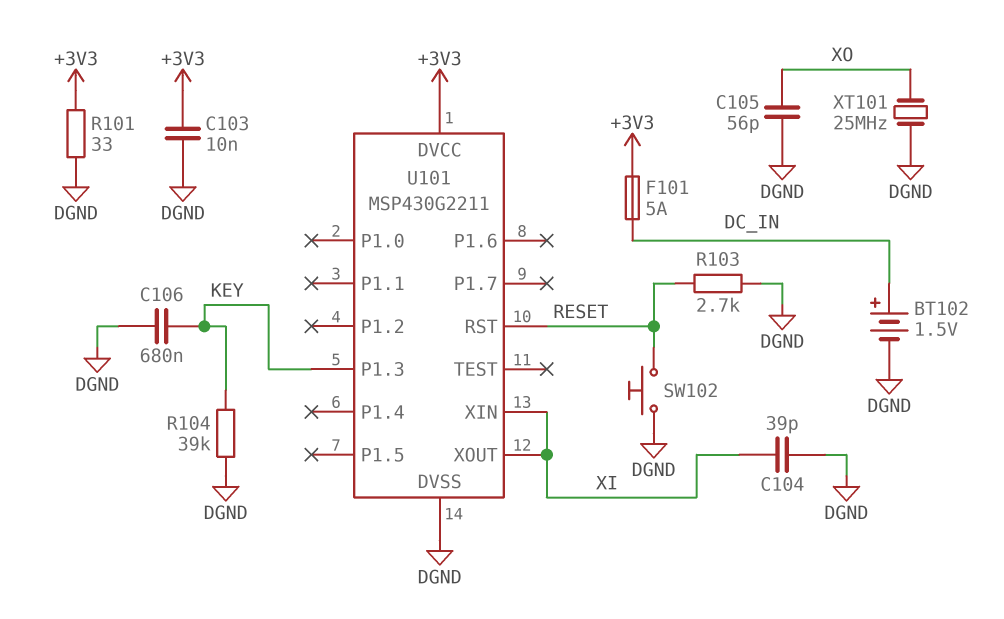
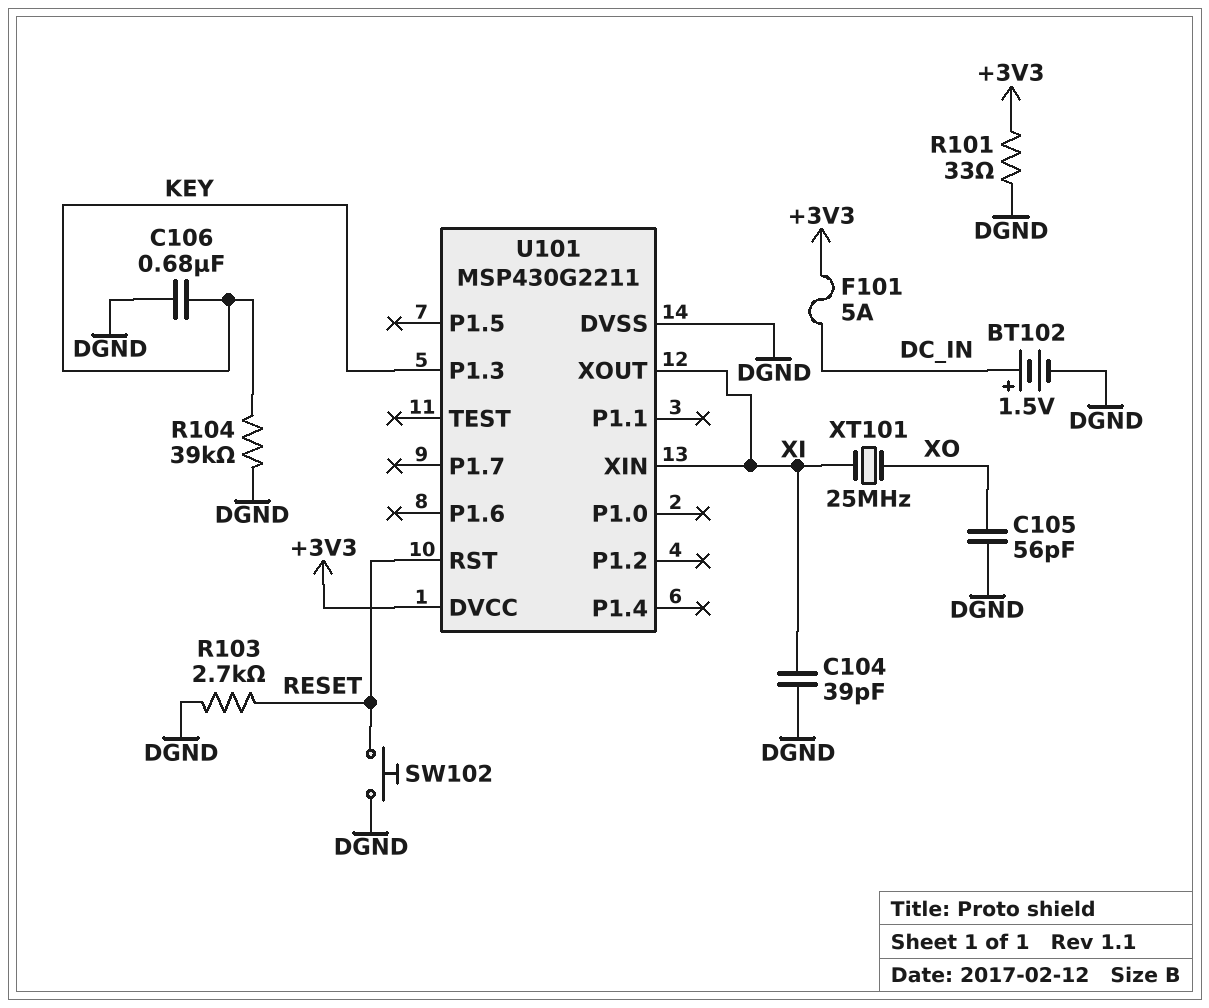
C103: 10nF (+3V3, DGND) -> none
XT101: 25MHz (DGND, XO) -> 25MHz (XI, XO)

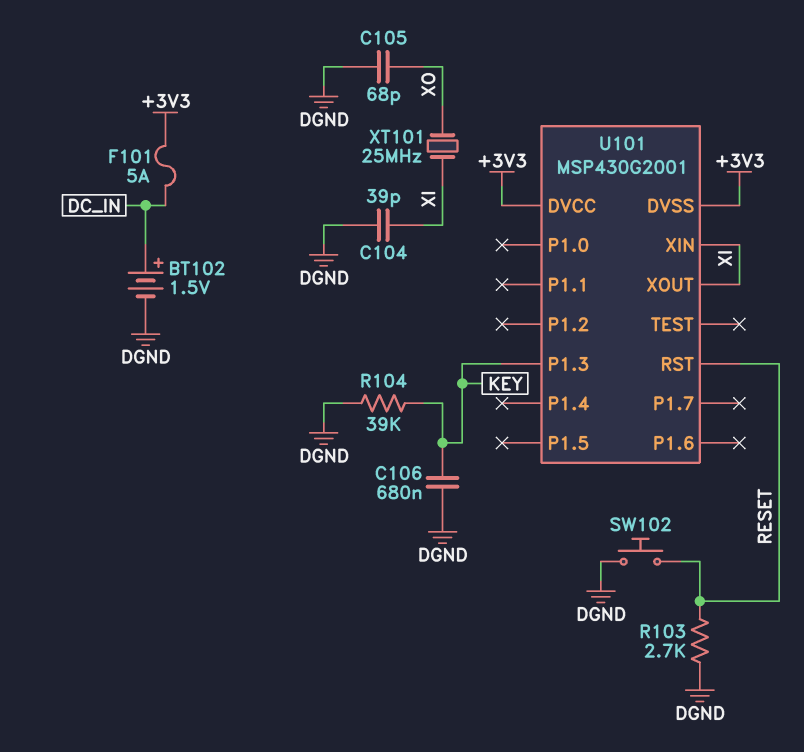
C105: 56pF (DGND, XO) -> 68pF (DGND, XO)
R101: 33 (+3V3, DGND) -> none
U101: MSP430G2211 -> MSP430G2001
U101 pin DVSS: DGND -> +3V3

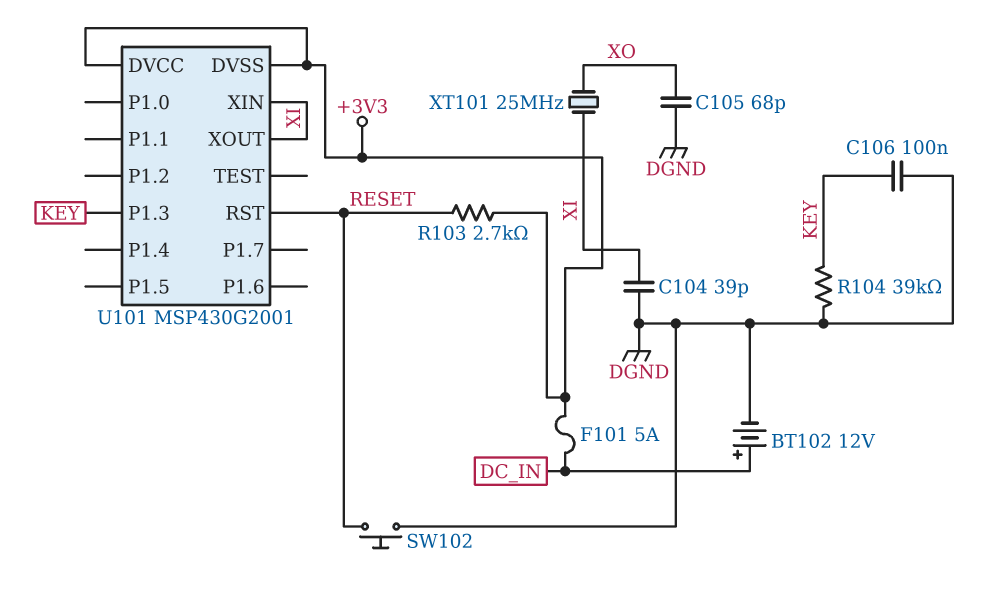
BT102: 1.5V (plus DC_IN, minus DGND) -> 12V (plus DC_IN, minus DGND)
C106: 680nF (DGND, KEY) -> 100nF (DGND, KEY)
R103: 2.7k (DGND, RESET) -> 2.7k (+3V3, RESET)

